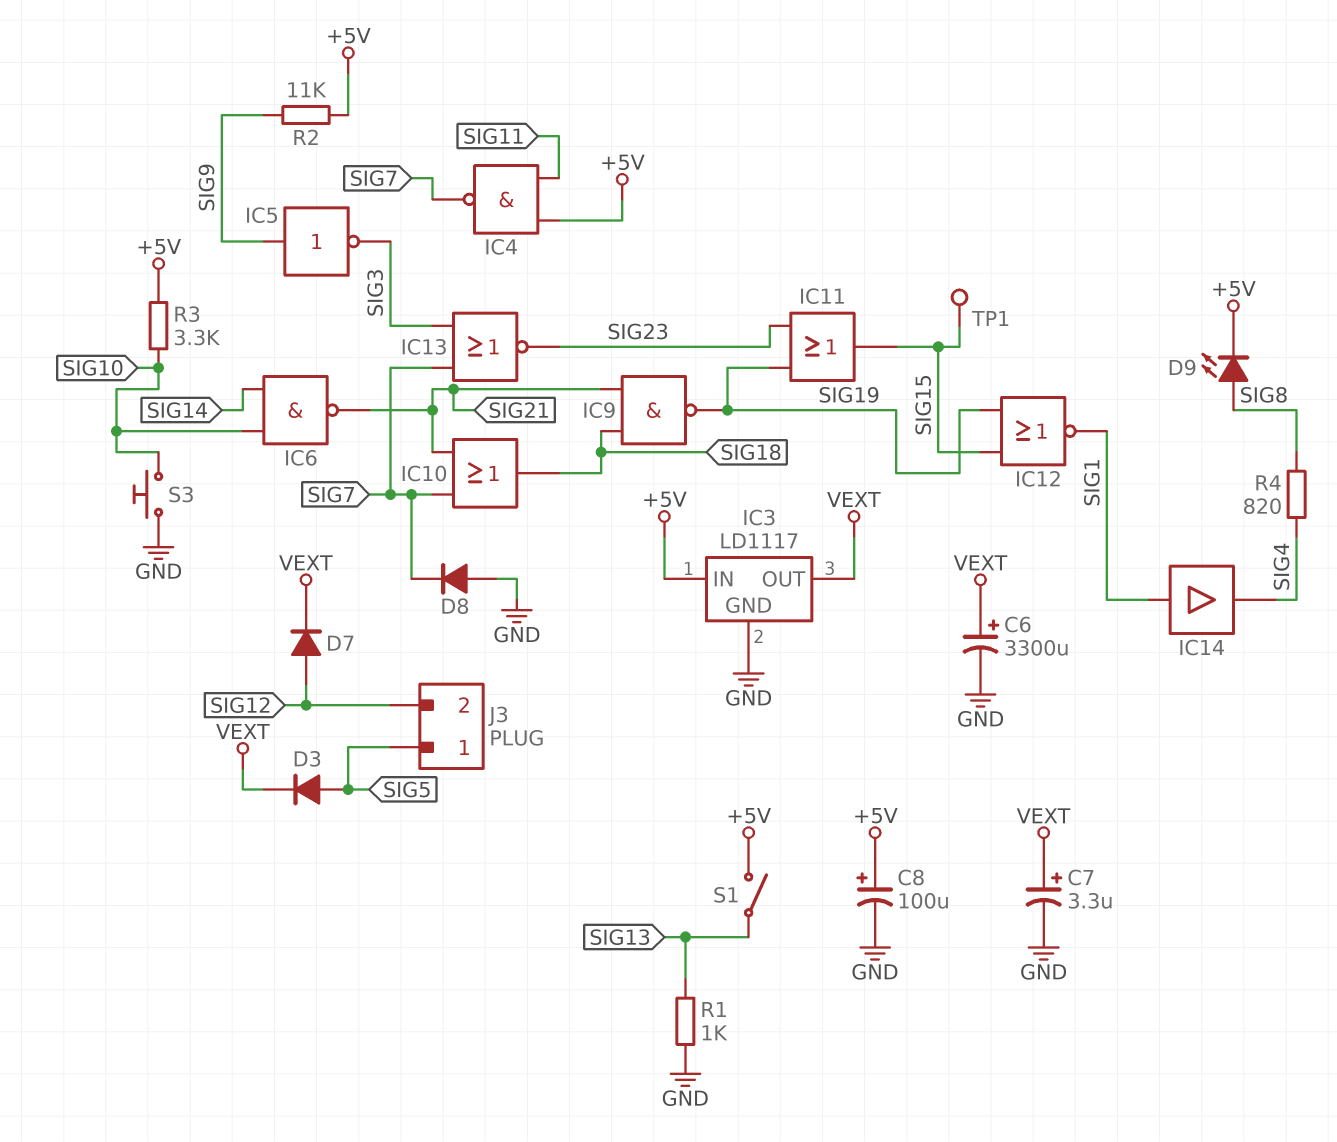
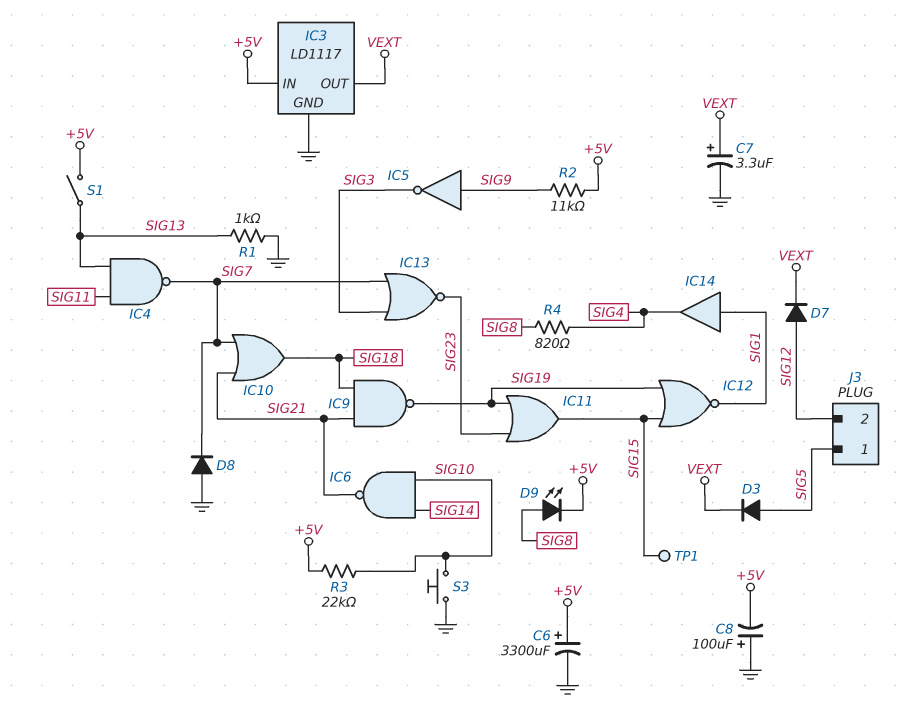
C6: 3300uF (plus VEXT, minus GND) -> 3300uF (plus +5V, minus GND)
C8: 100uF (plus +5V, minus GND) -> 100uF (plus GND, minus +5V)
IC4: NAND (in +5V, in SIG11, out SIG7) -> NAND (in SIG11, in SIG13, out SIG7)
R3: 3.3k (+5V, SIG10) -> 22k (+5V, SIG10)

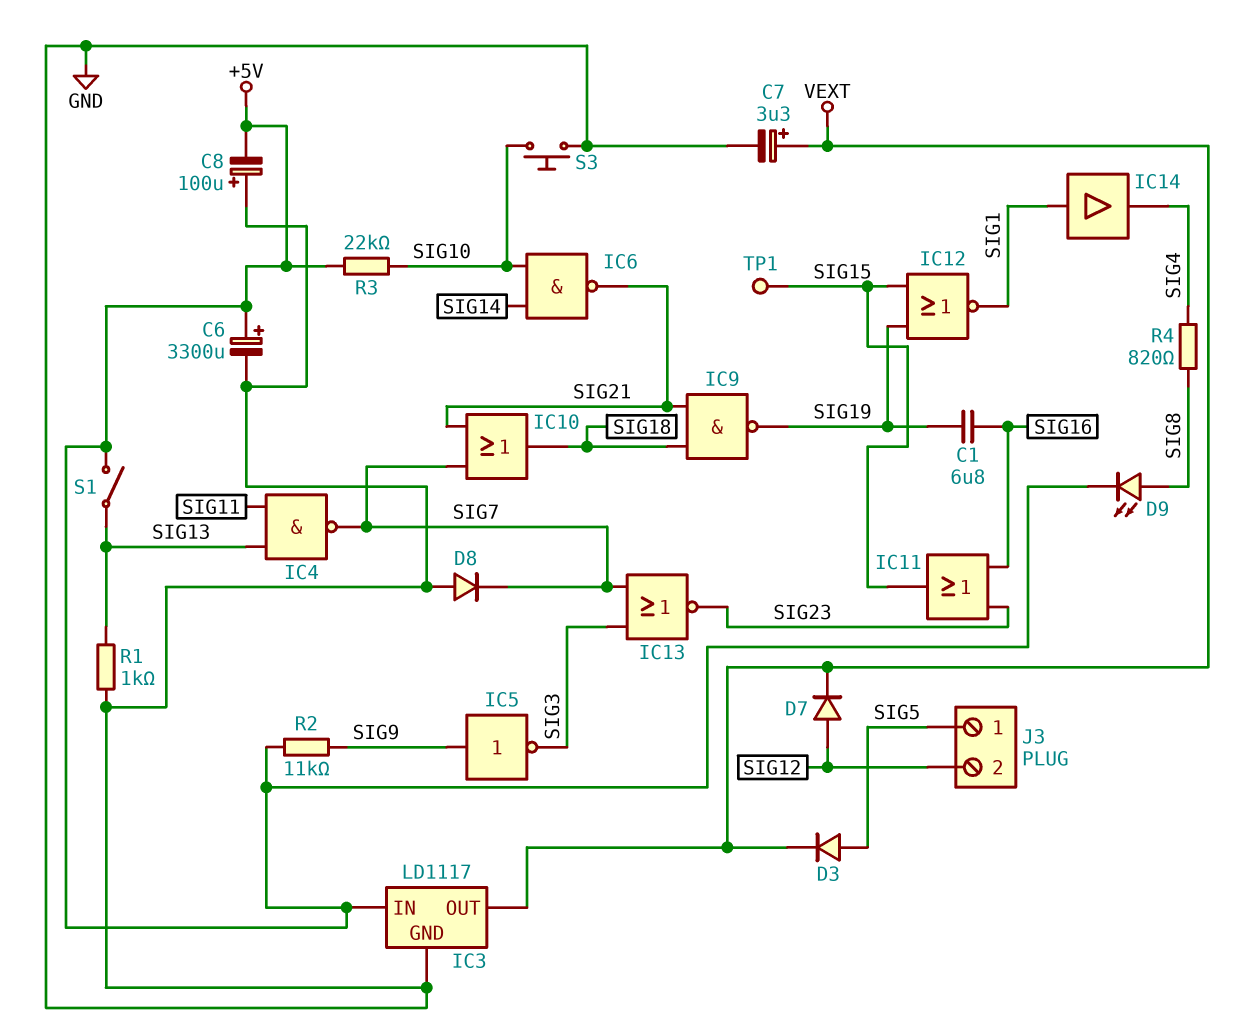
C1: none -> 6.8uF (SIG16, SIG19)
IC11: OR (in SIG19, in SIG23, out SIG15) -> OR (in SIG16, in SIG23, out SIG15)

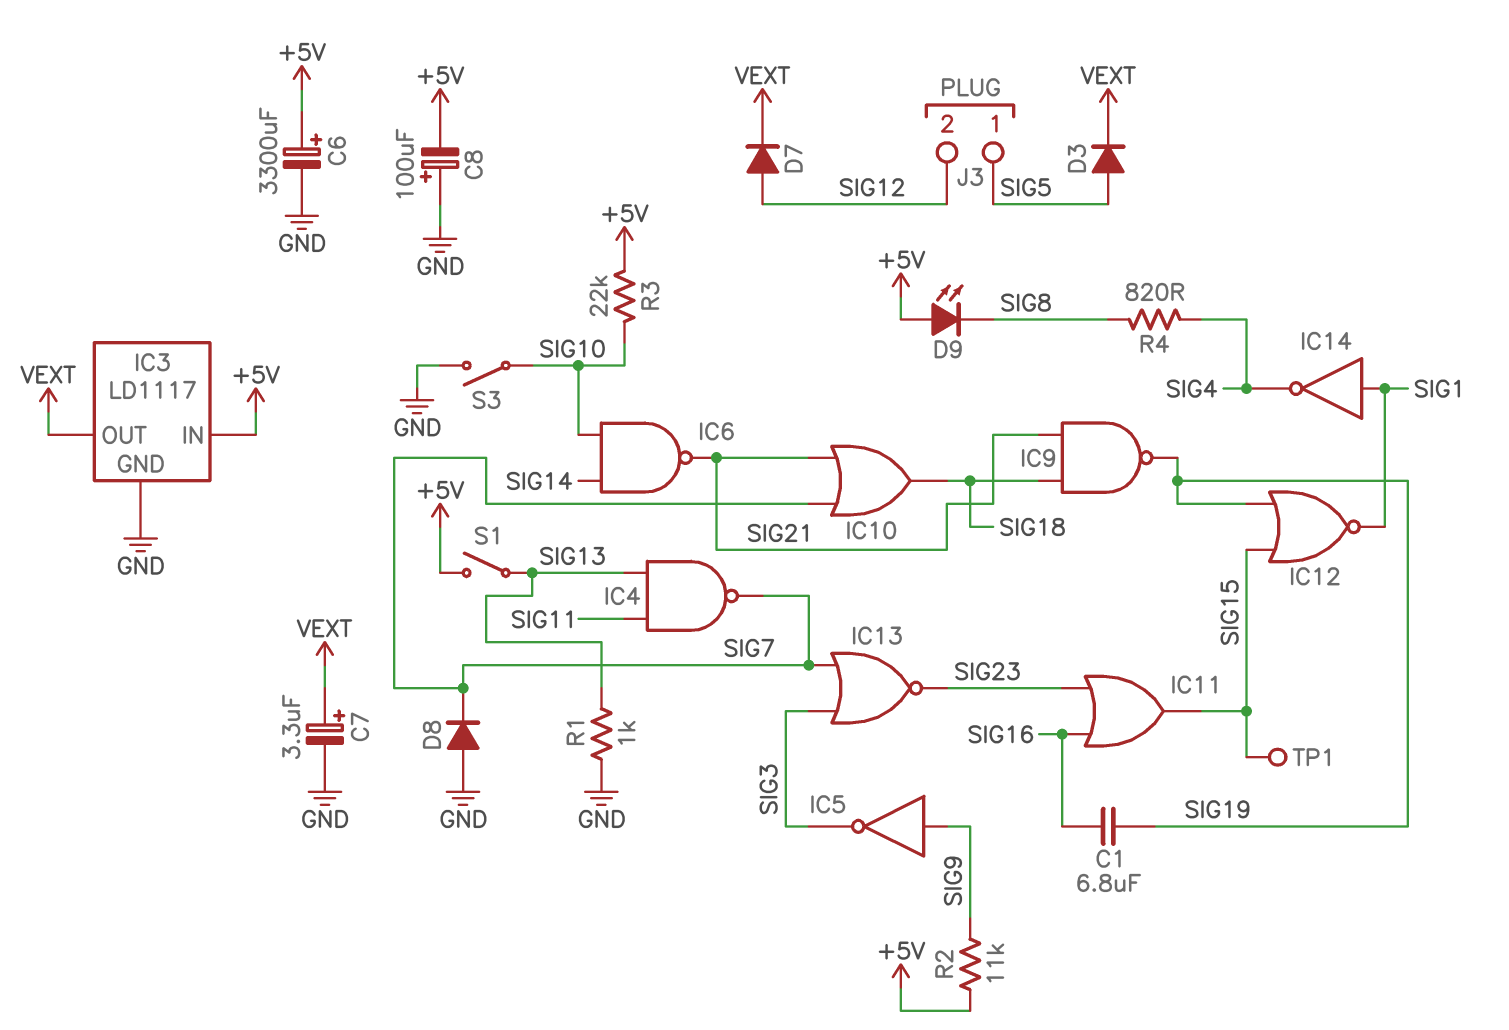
D9: LED (A SIG8, K +5V) -> LED (A +5V, K SIG8)
IC14: buffer (in SIG1, out SIG4) -> NOT (in SIG1, out SIG4)
S3: button (GND, SIG10) -> switch (GND, SIG10)

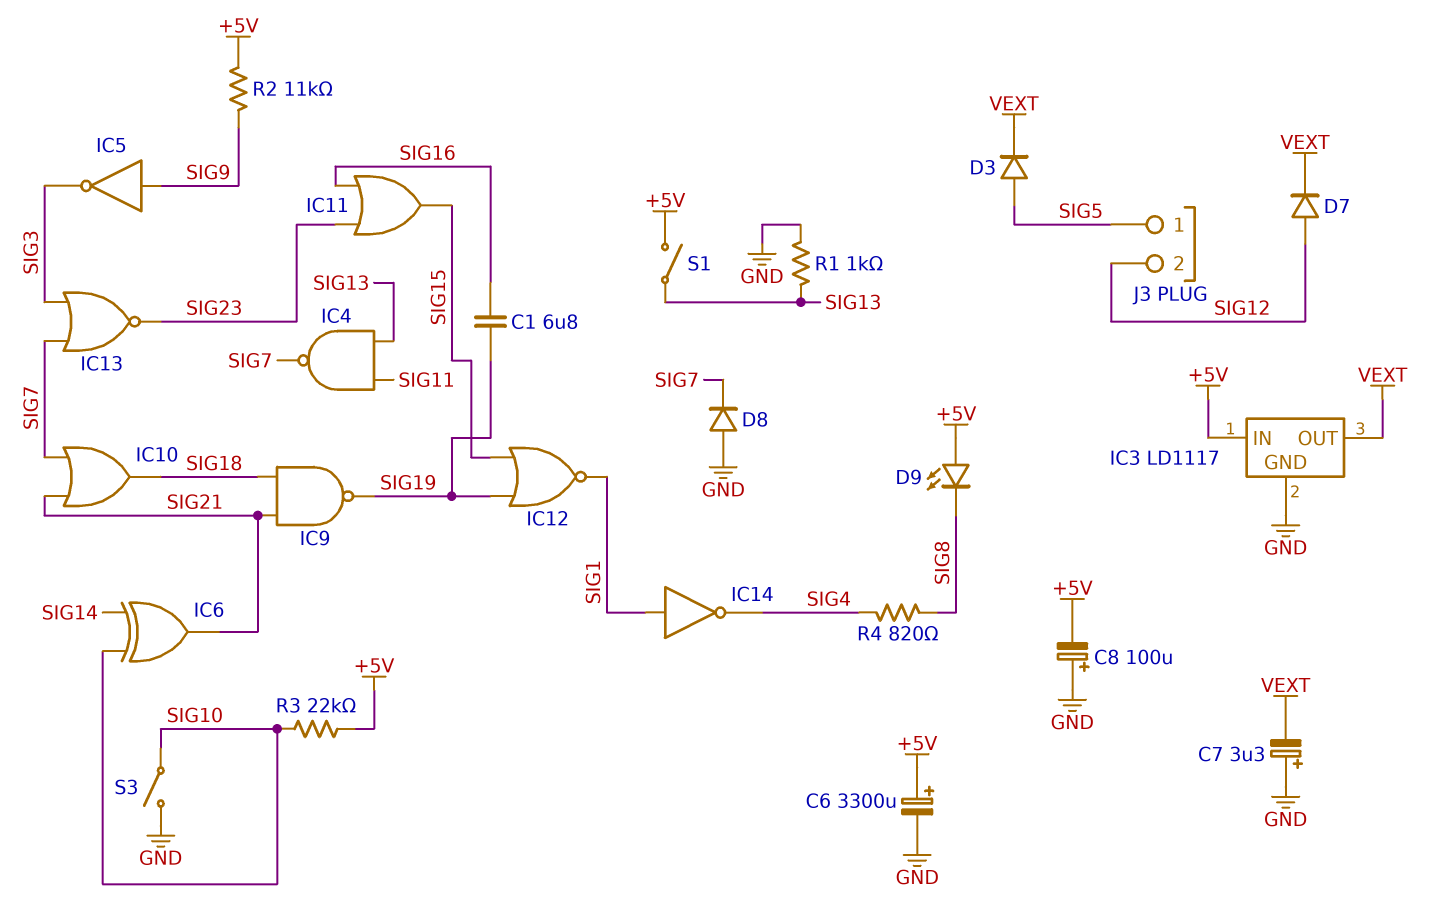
C7: 3.3uF (plus VEXT, minus GND) -> 3.3uF (plus GND, minus VEXT)
IC6: NAND (in SIG10, in SIG14, out SIG21) -> XOR (in SIG10, in SIG14, out SIG21)
TP1: test point (SIG15) -> none

